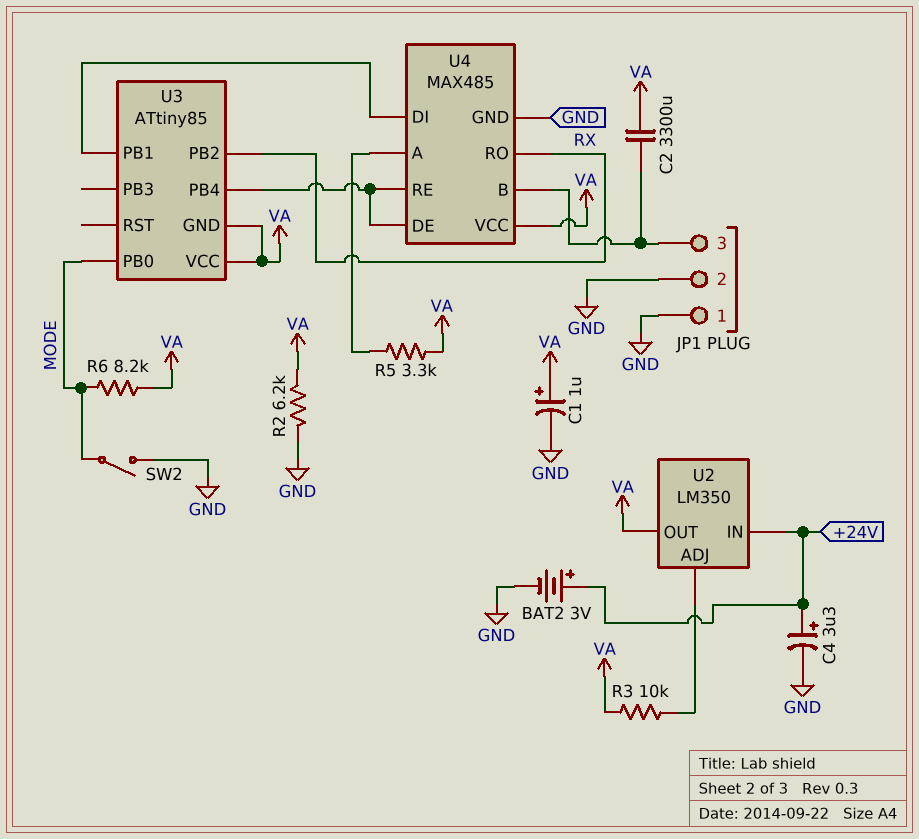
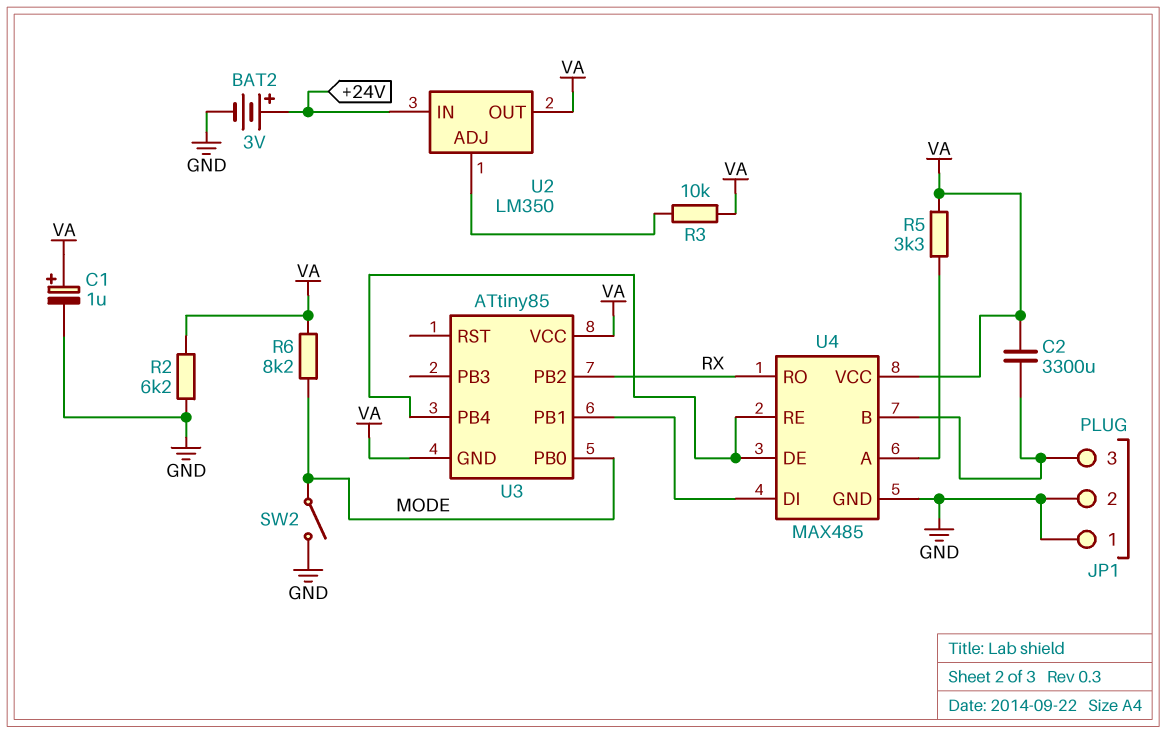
C4: 3.3uF (plus +24V, minus GND) -> none

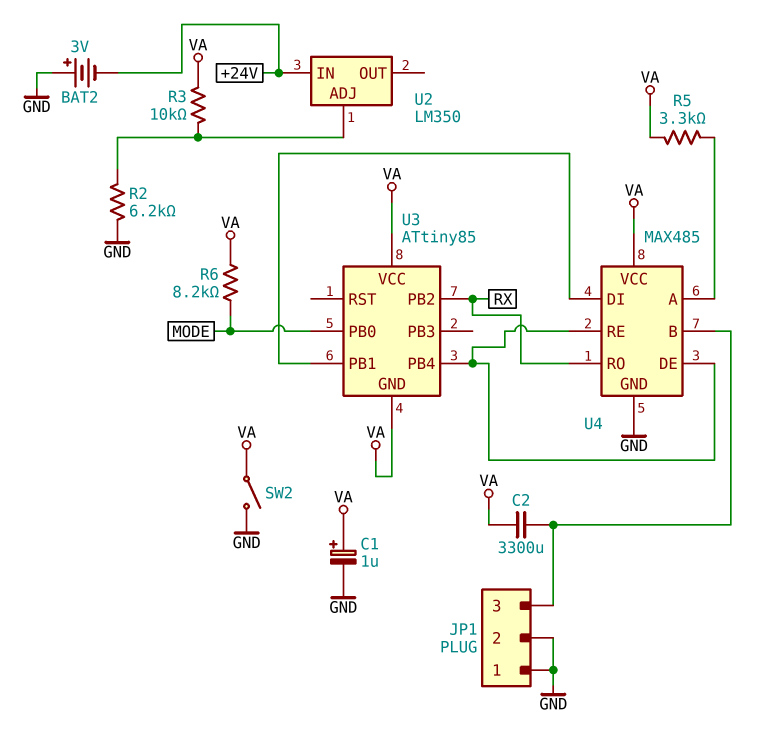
BAT2: 3V (plus +24V, minus GND) -> 3V (plus GND, minus +24V)
R2: 6.2k (GND, VA) -> 6.2k (GND, U2/ADJ)
SW2: switch (GND, MODE) -> switch (GND, VA)
U2 pin OUT: VA -> none

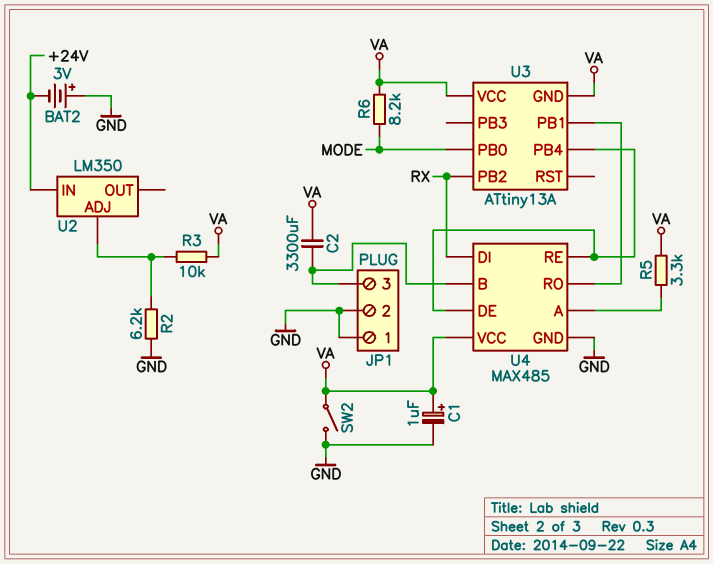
U3: ATtiny85 -> ATtiny13A
U4 pin DI: U3/PB1 -> RX
U4 pin RO: RX -> U3/PB1

